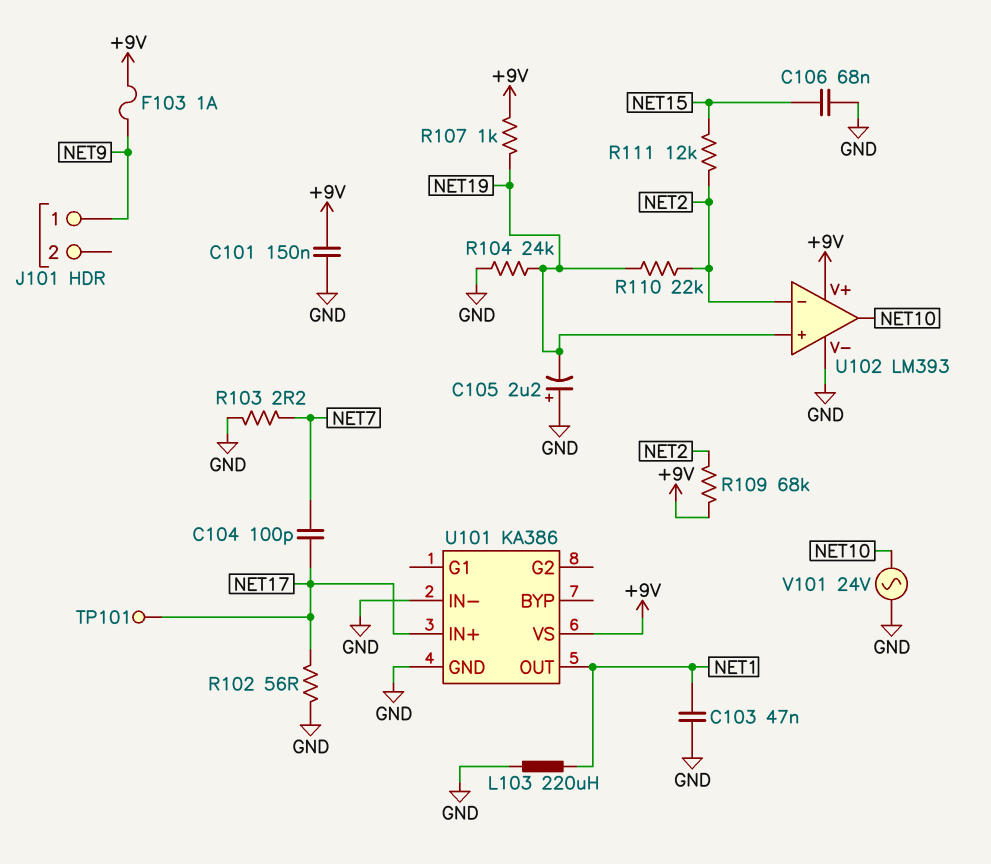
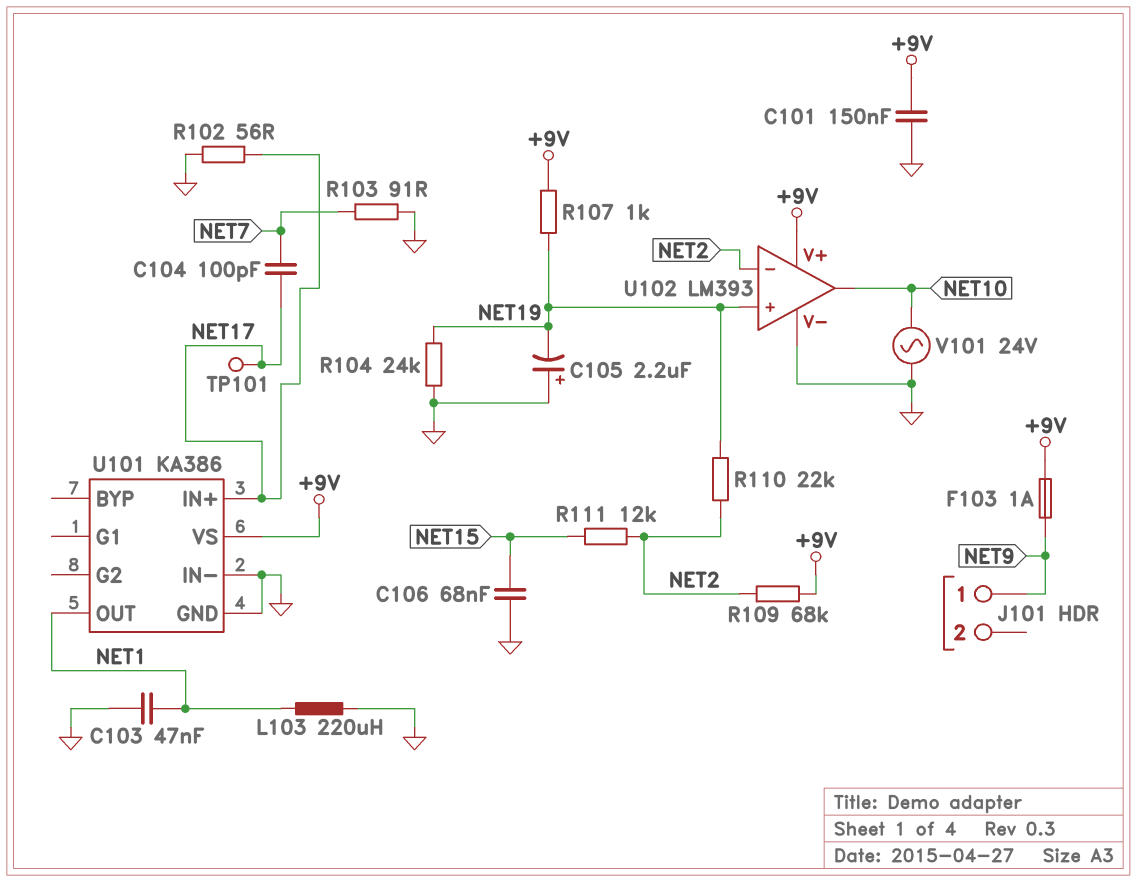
R103: 2.2 (GND, NET7) -> 91 (GND, NET7)

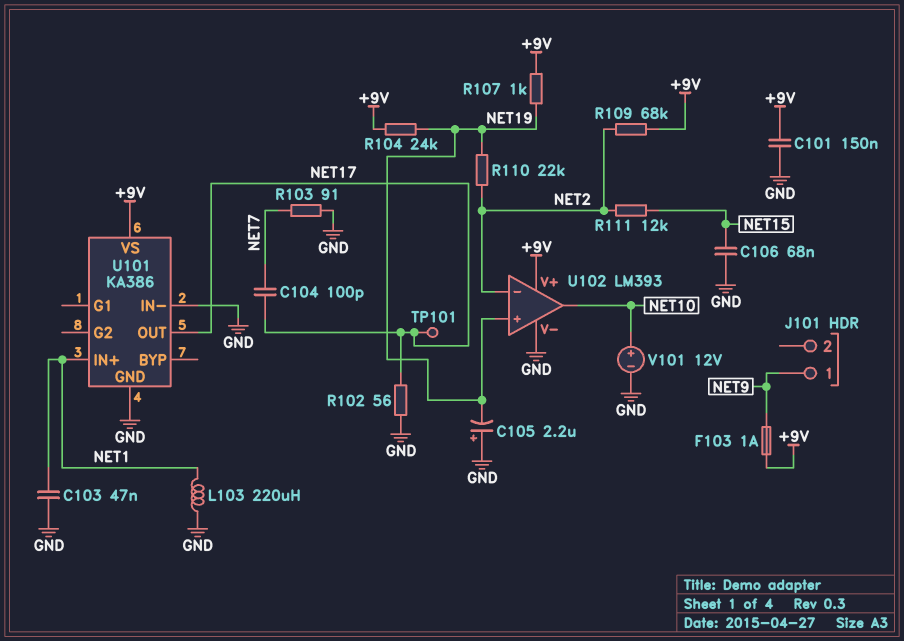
R104: 24k (GND, NET19) -> 24k (+9V, NET19)
U101 pin IN+: NET17 -> NET1
U101 pin OUT: NET1 -> NET17
V101: AC 24V (GND, NET10) -> 12V (plus NET10, minus GND)

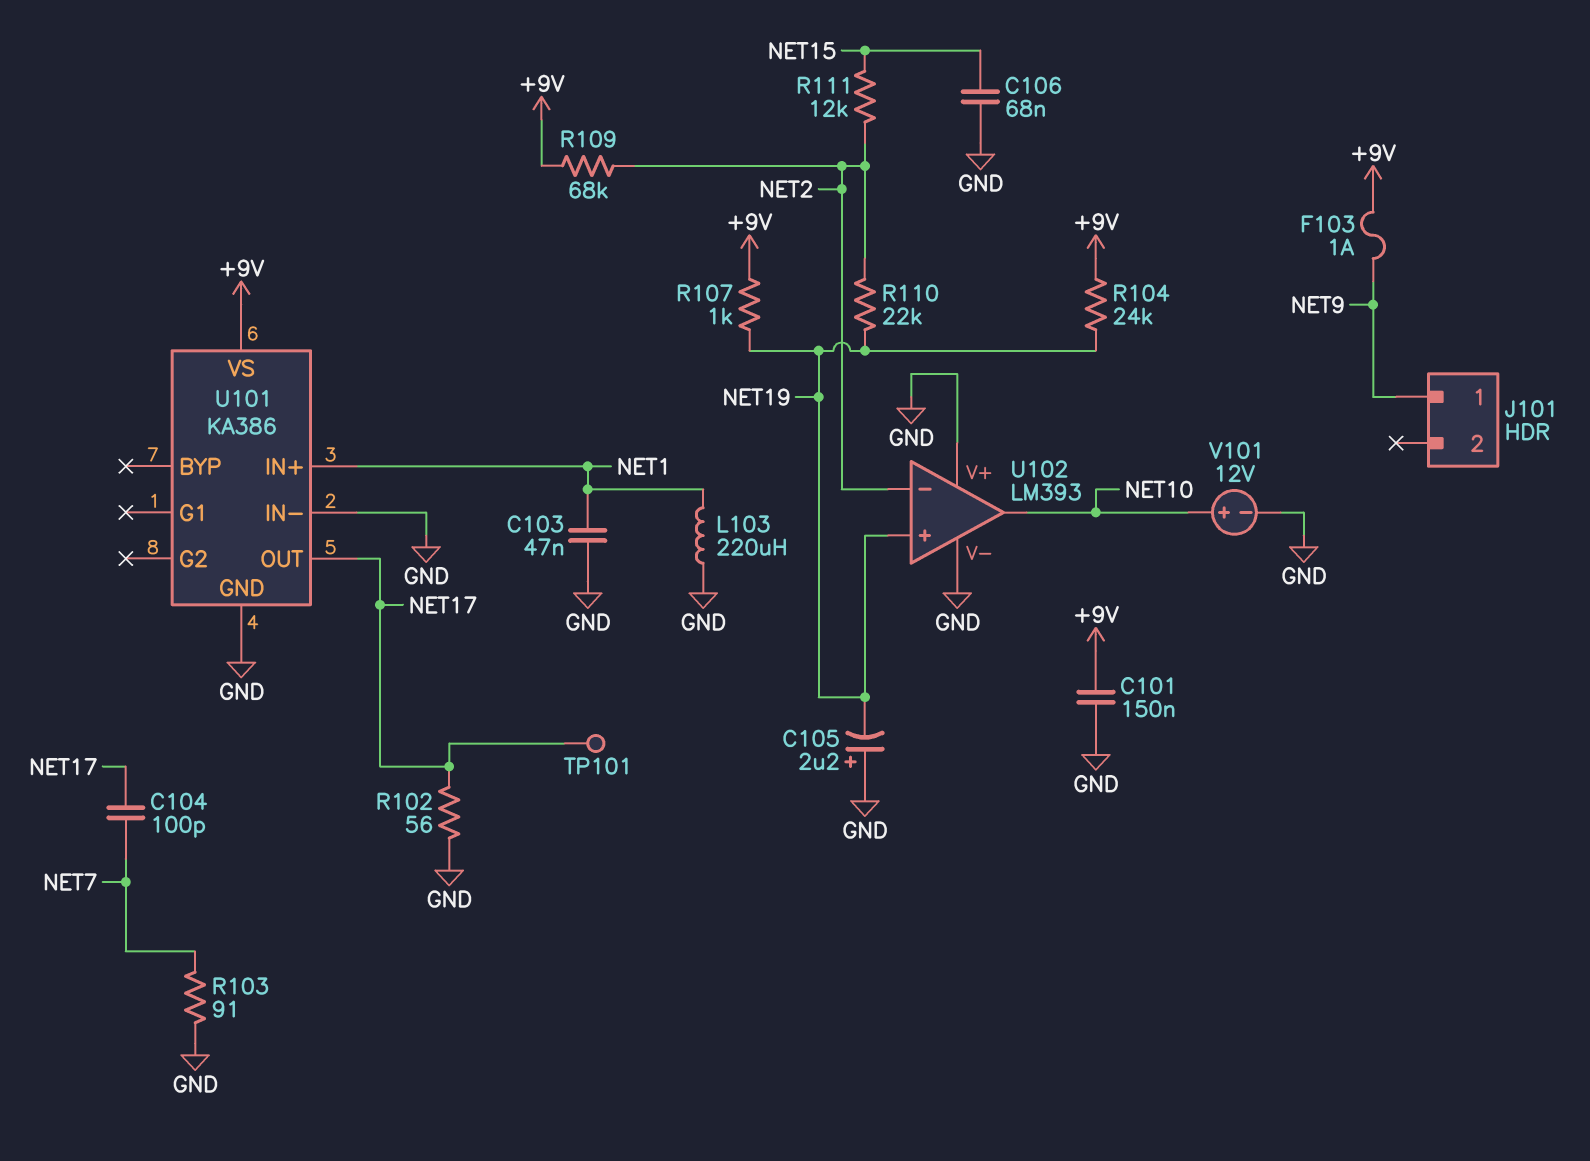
U102 pin V+: +9V -> GND

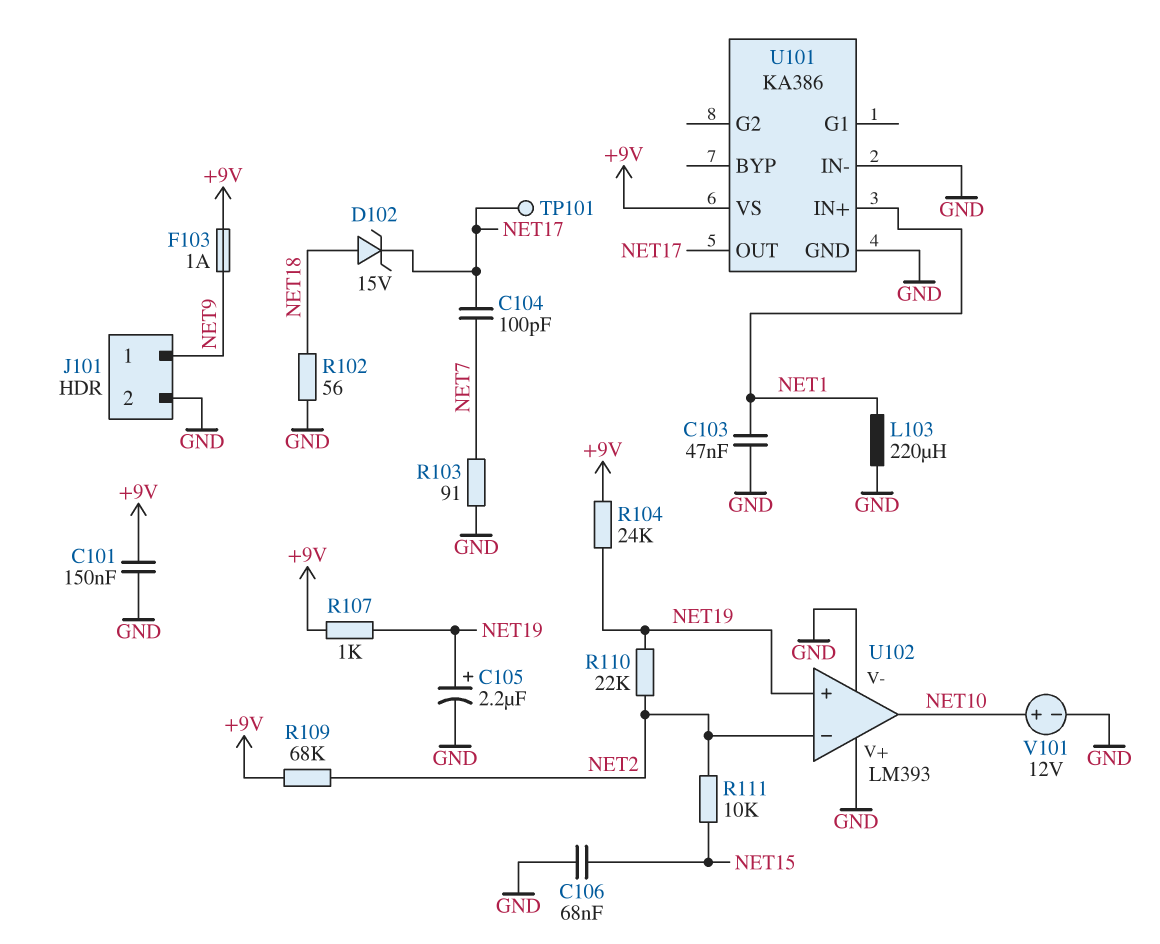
C105: 2.2uF (plus GND, minus NET19) -> 2.2uF (plus NET19, minus GND)
D102: none -> zener 15V (A NET18, K NET17)
J101 pin 2: none -> GND
R102: 56 (GND, NET17) -> 56 (GND, NET18)
R111: 12k (NET2, NET15) -> 10k (NET2, NET15)

